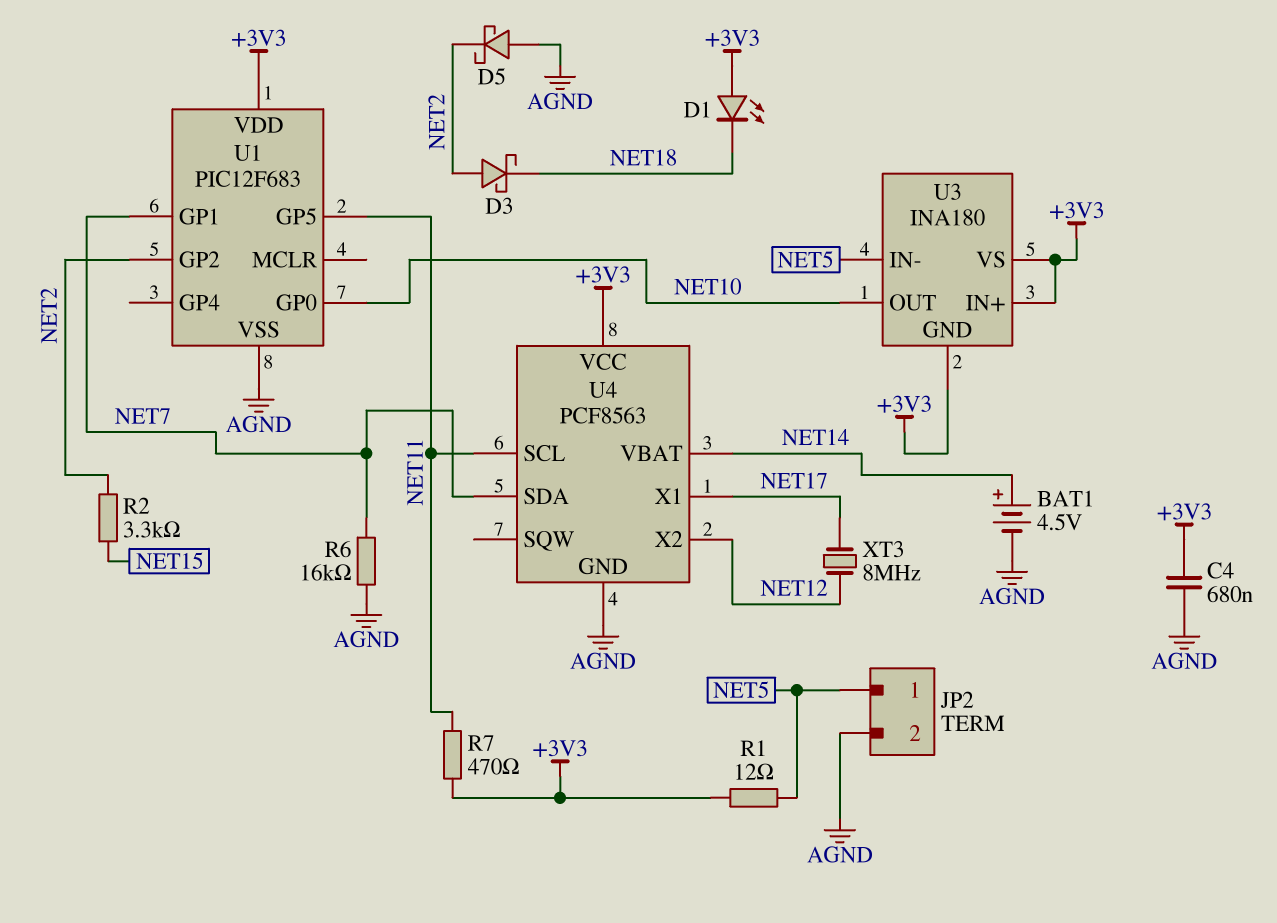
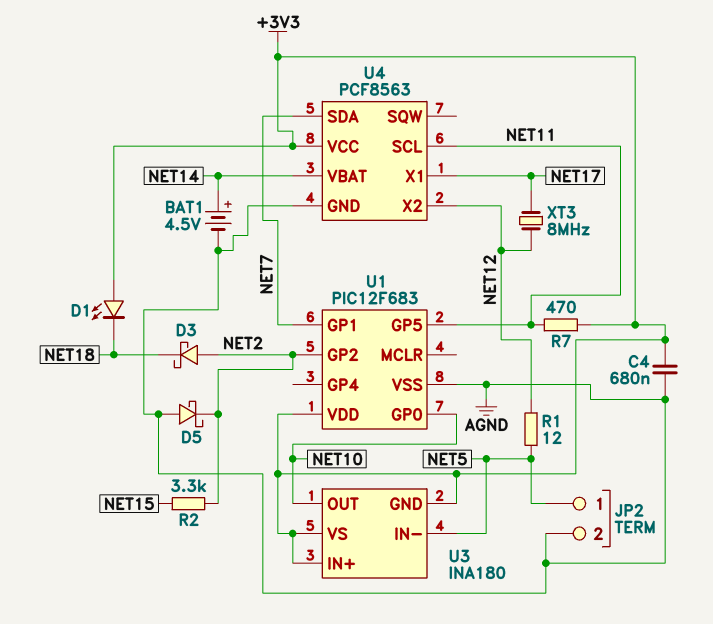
R1: 12 (+3V3, NET5) -> 12 (NET5, NET12)
R6: 16k (AGND, NET7) -> none

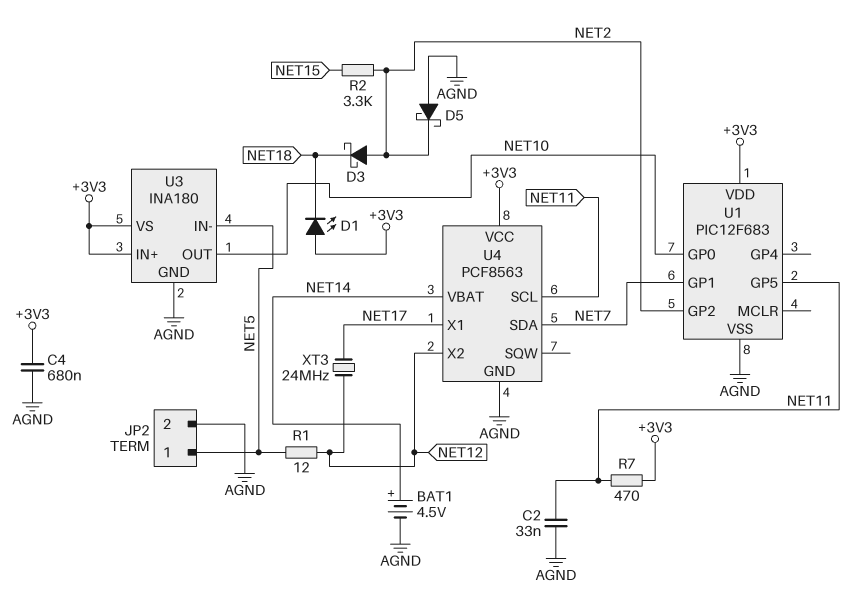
C2: none -> 33nF (AGND, NET11)
U3 pin GND: +3V3 -> AGND
XT3: 8MHz (NET12, NET17) -> 24MHz (NET12, NET17)

